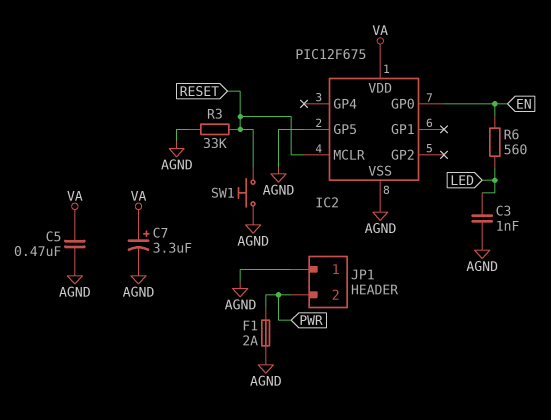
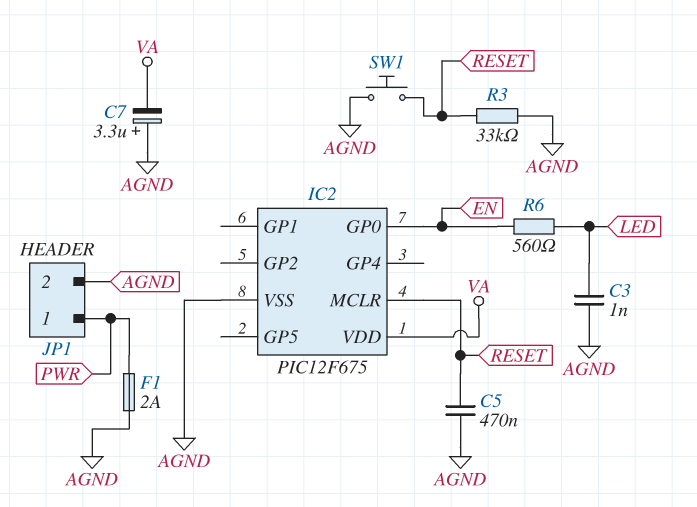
C5: 470nF (AGND, VA) -> 470nF (AGND, RESET)
C7: 3.3uF (plus VA, minus AGND) -> 3.3uF (plus AGND, minus VA)
IC2 pin GP5: AGND -> none
JP1 pin 1: AGND -> PWR
JP1 pin 2: PWR -> AGND

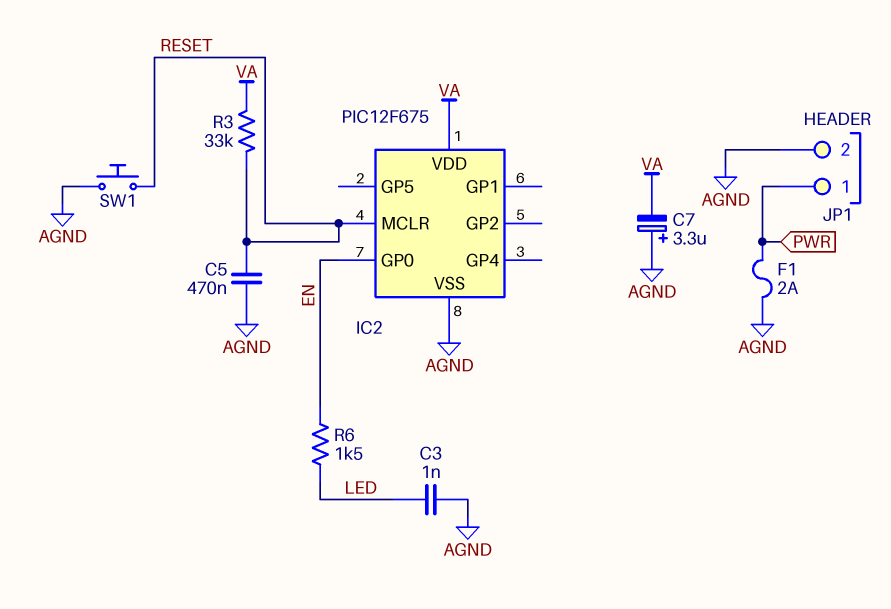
R3: 33k (AGND, RESET) -> 33k (RESET, VA)
R6: 560 (EN, LED) -> 1.5k (EN, LED)

